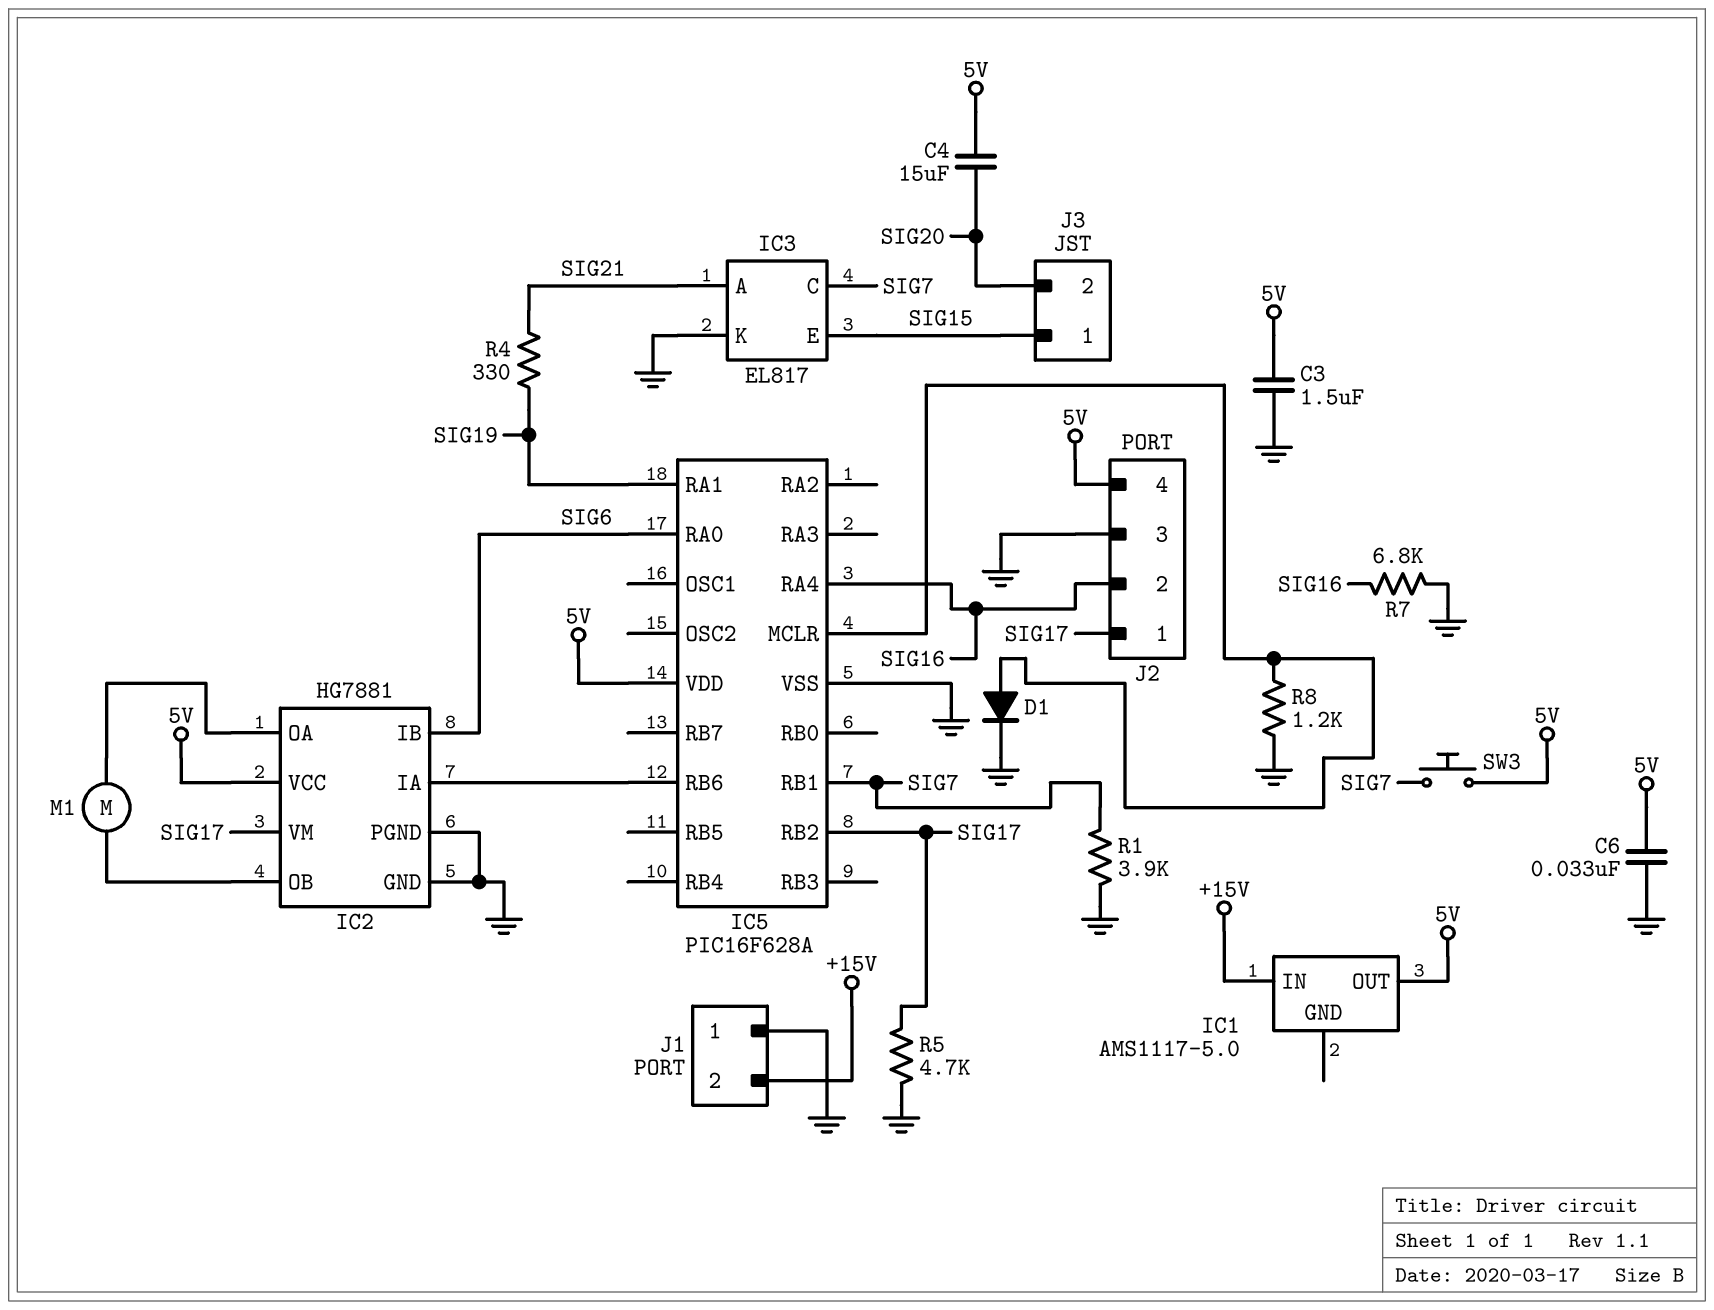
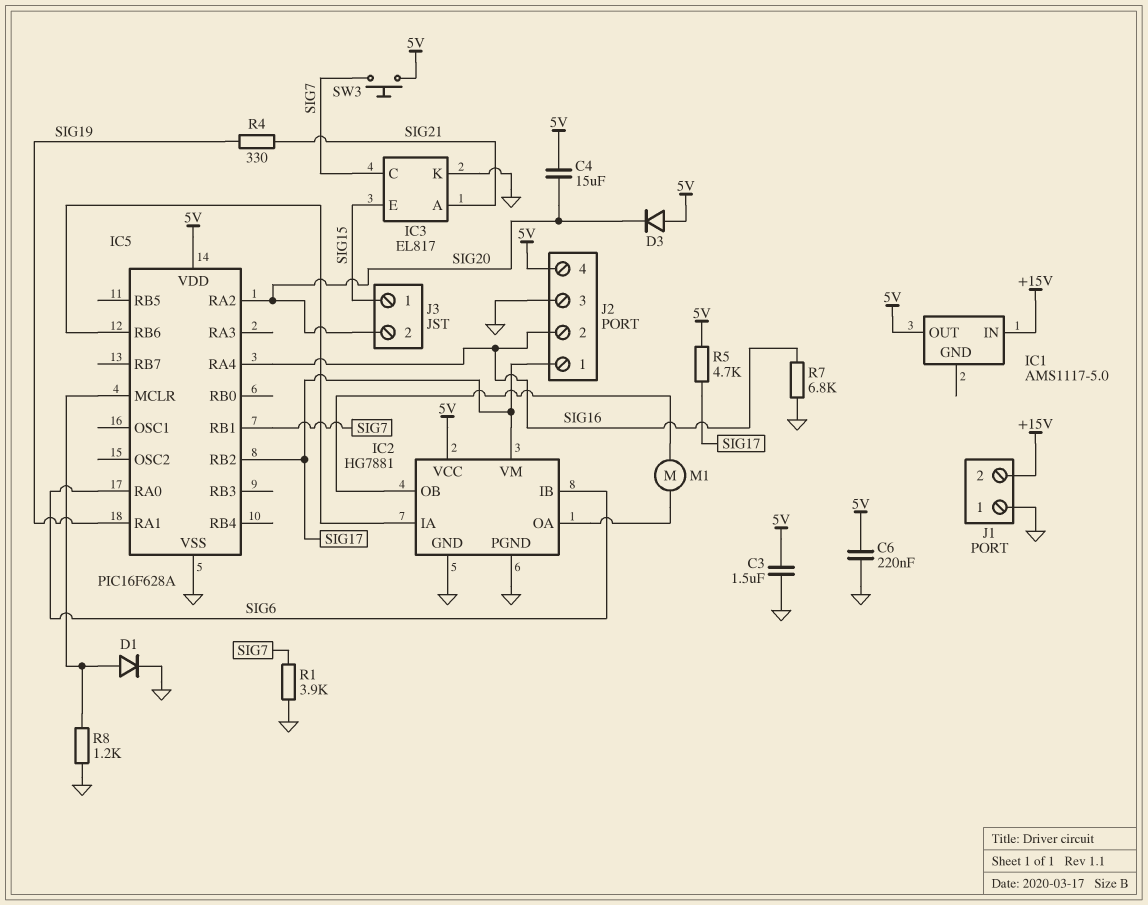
C6: 33nF (5V, GND) -> 220nF (5V, GND)
D3: none -> diode (A 5V, K SIG20)
IC5 pin RA2: none -> SIG20
R5: 4.7k (GND, SIG17) -> 4.7k (5V, SIG17)

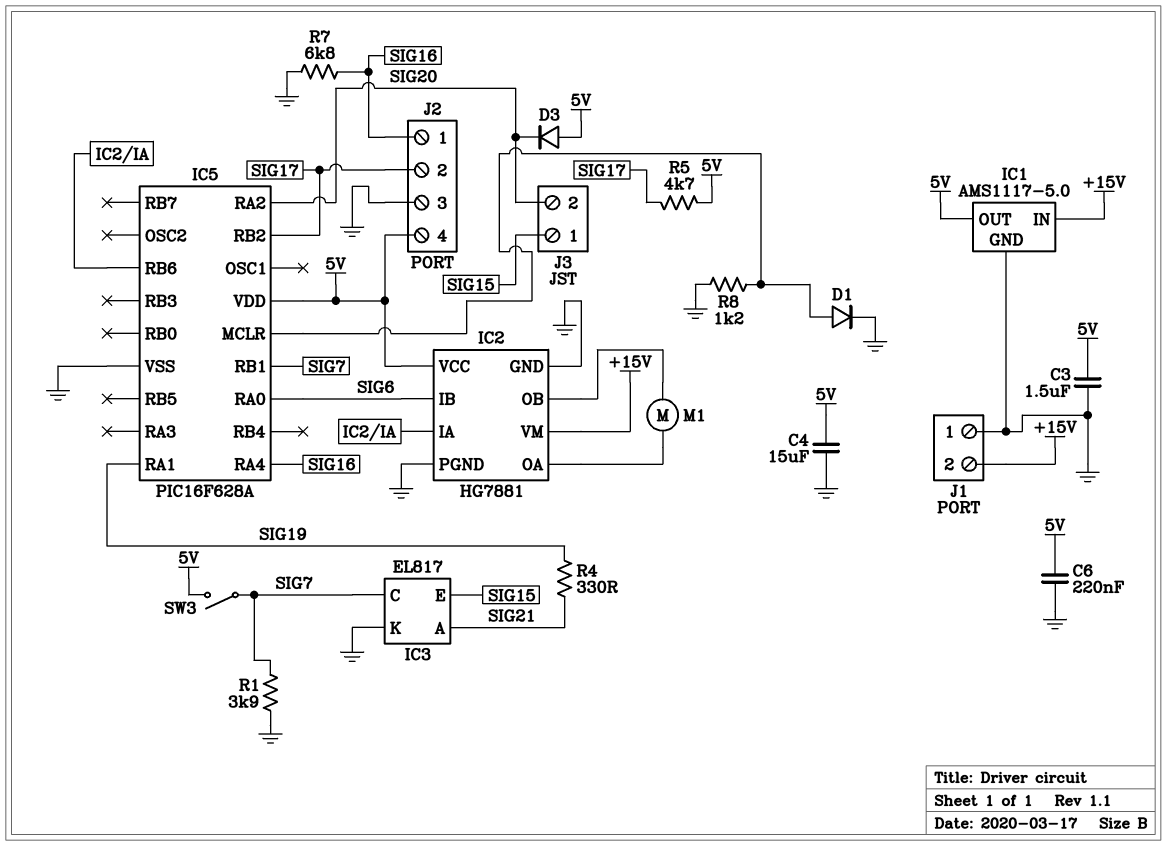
C4: 15uF (5V, SIG20) -> 15uF (5V, GND)
IC1 pin GND: none -> GND
IC2 pin VM: SIG17 -> +15V
J2 pin 1: SIG17 -> SIG16
J2 pin 2: SIG16 -> SIG17
SW3: button (5V, SIG7) -> switch (5V, SIG7)

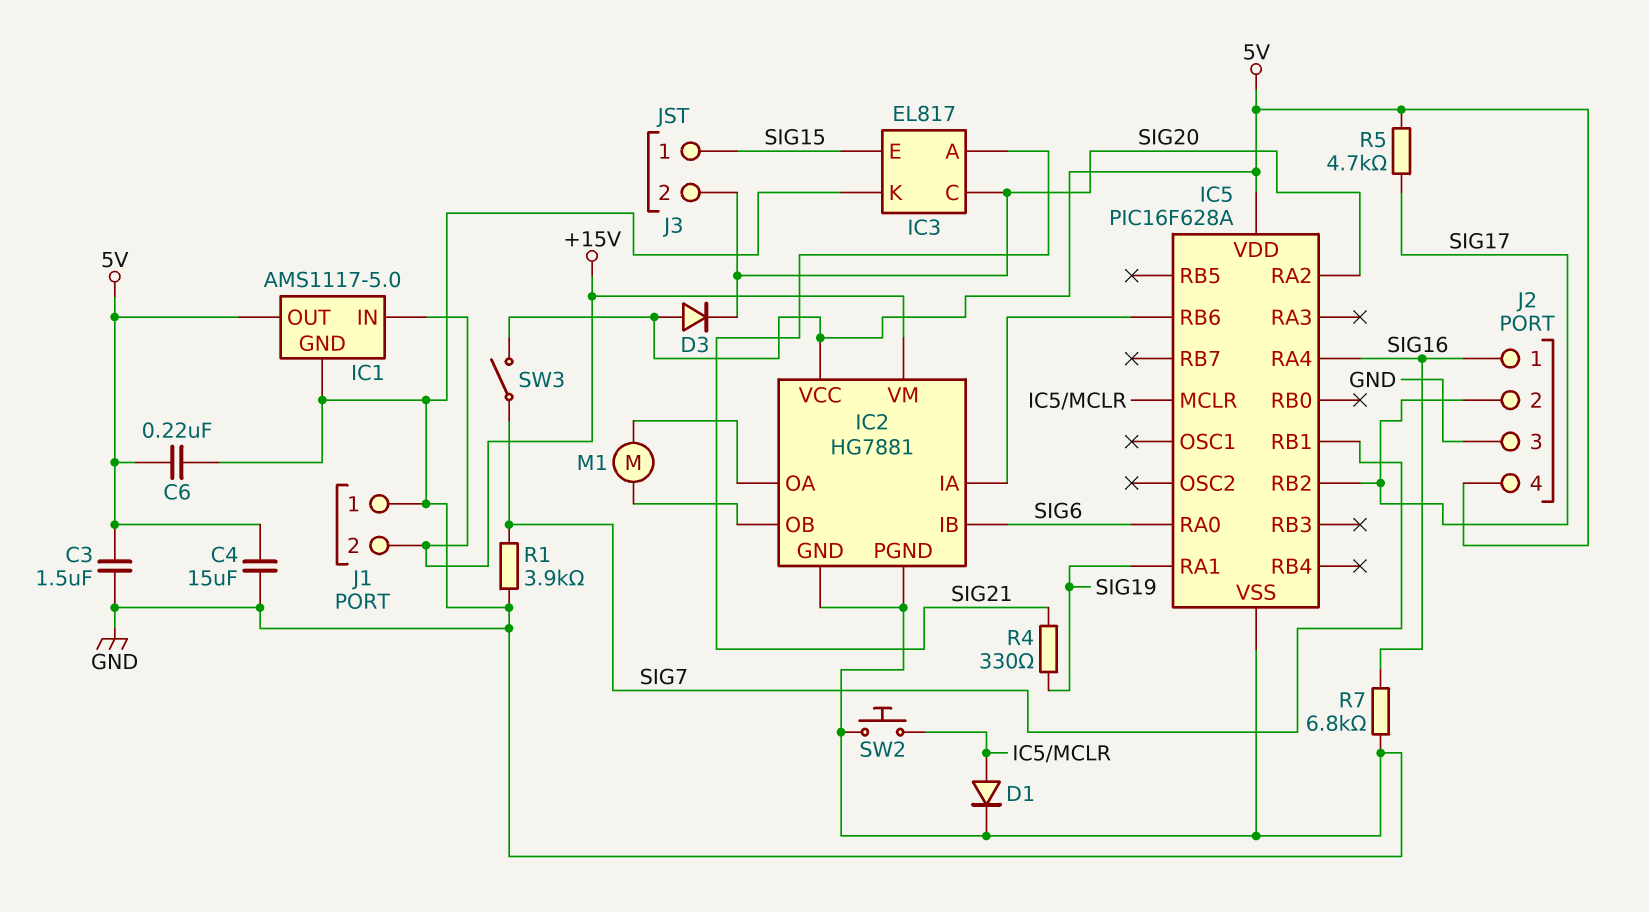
IC3 pin C: SIG7 -> SIG20
R8: 1.2k (GND, IC5/MCLR) -> none
SW2: none -> button (GND, IC5/MCLR)

